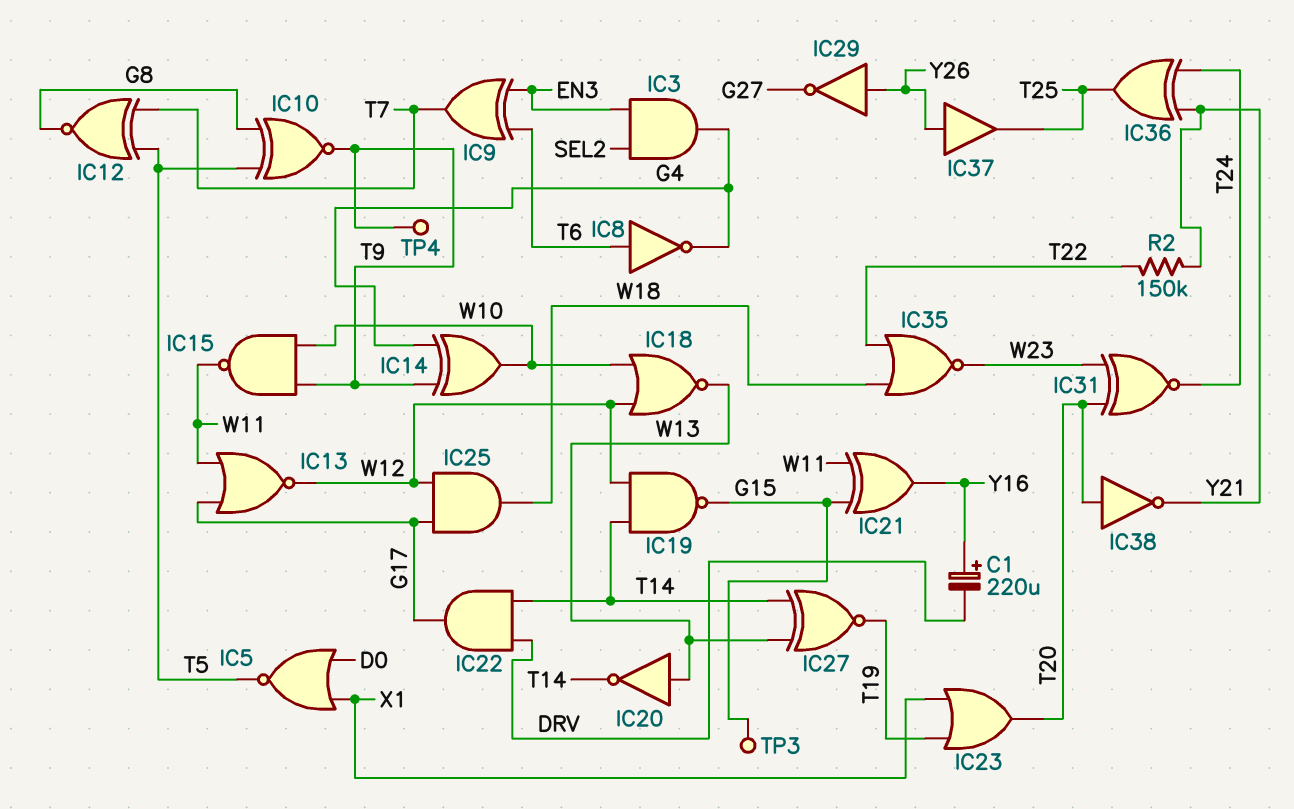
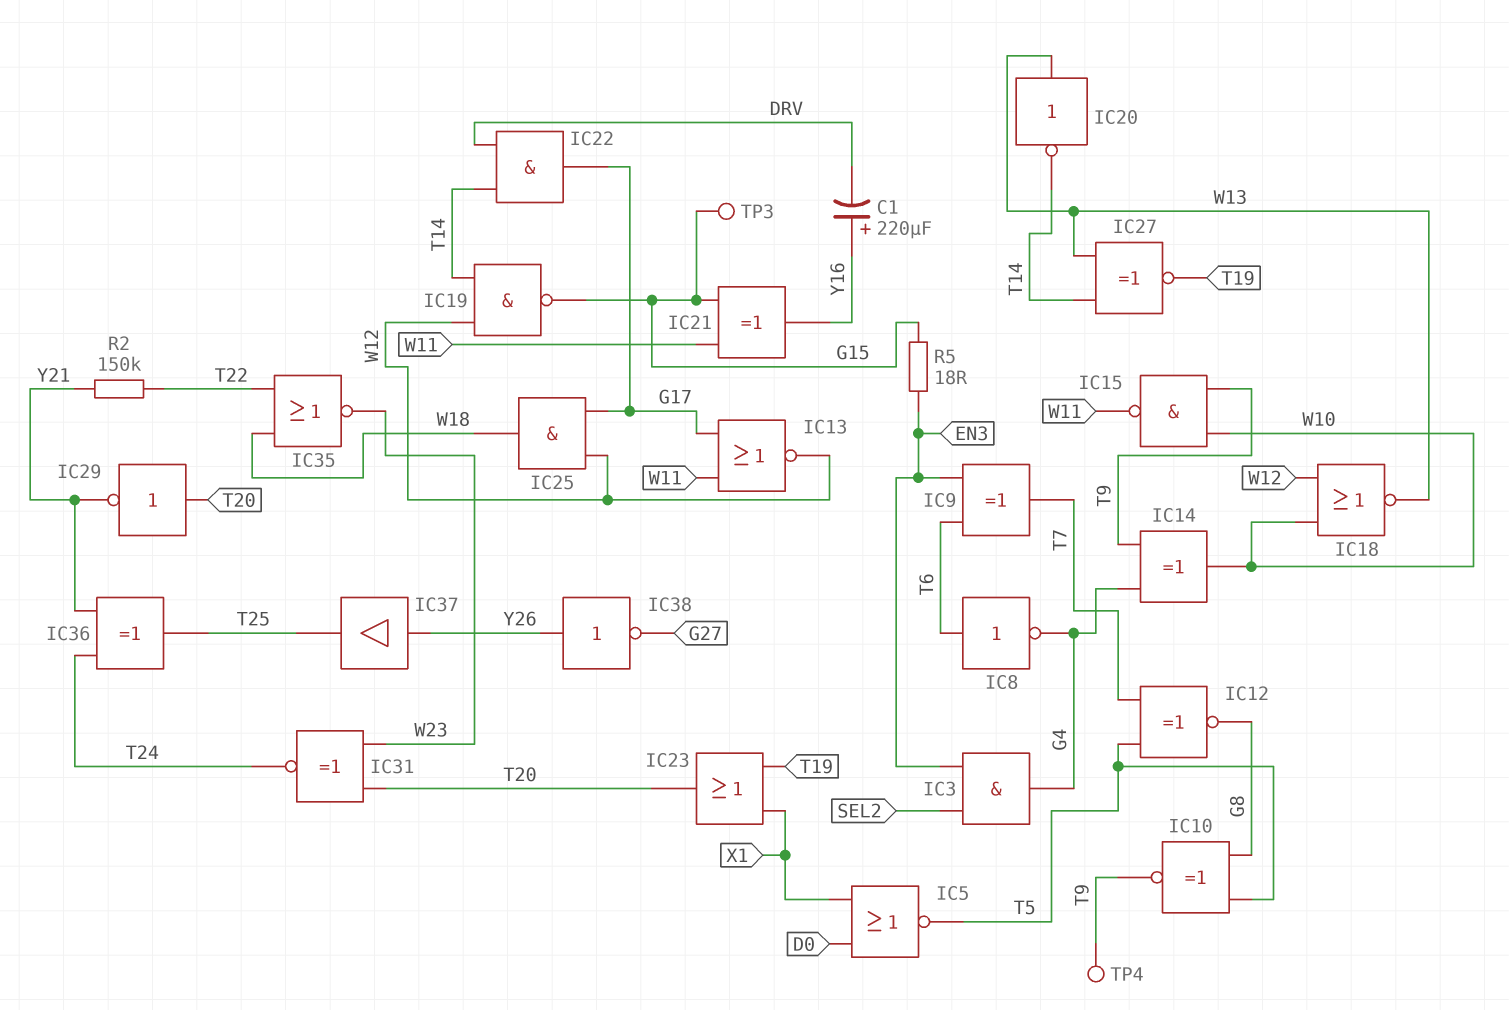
IC29: NOT (in Y26, out G27) -> NOT (in T20, out Y21)
IC38: NOT (in T20, out Y21) -> NOT (in Y26, out G27)
R5: none -> 18 (EN3, G15)

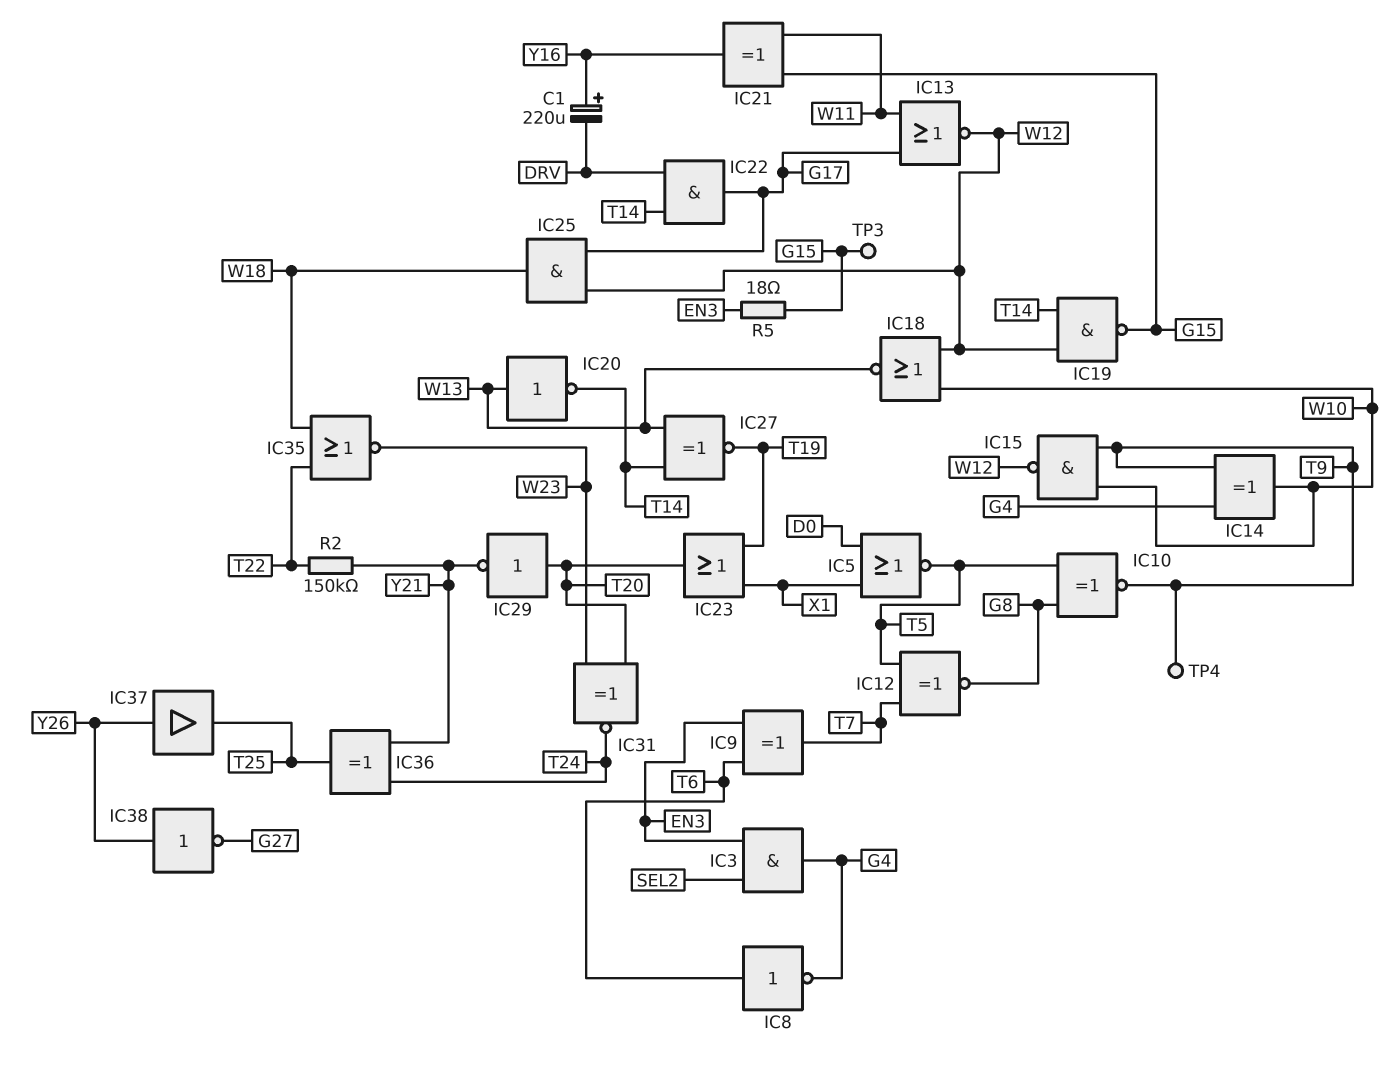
IC15: NAND (in T9, in W10, out W11) -> NAND (in T9, in W10, out W12)

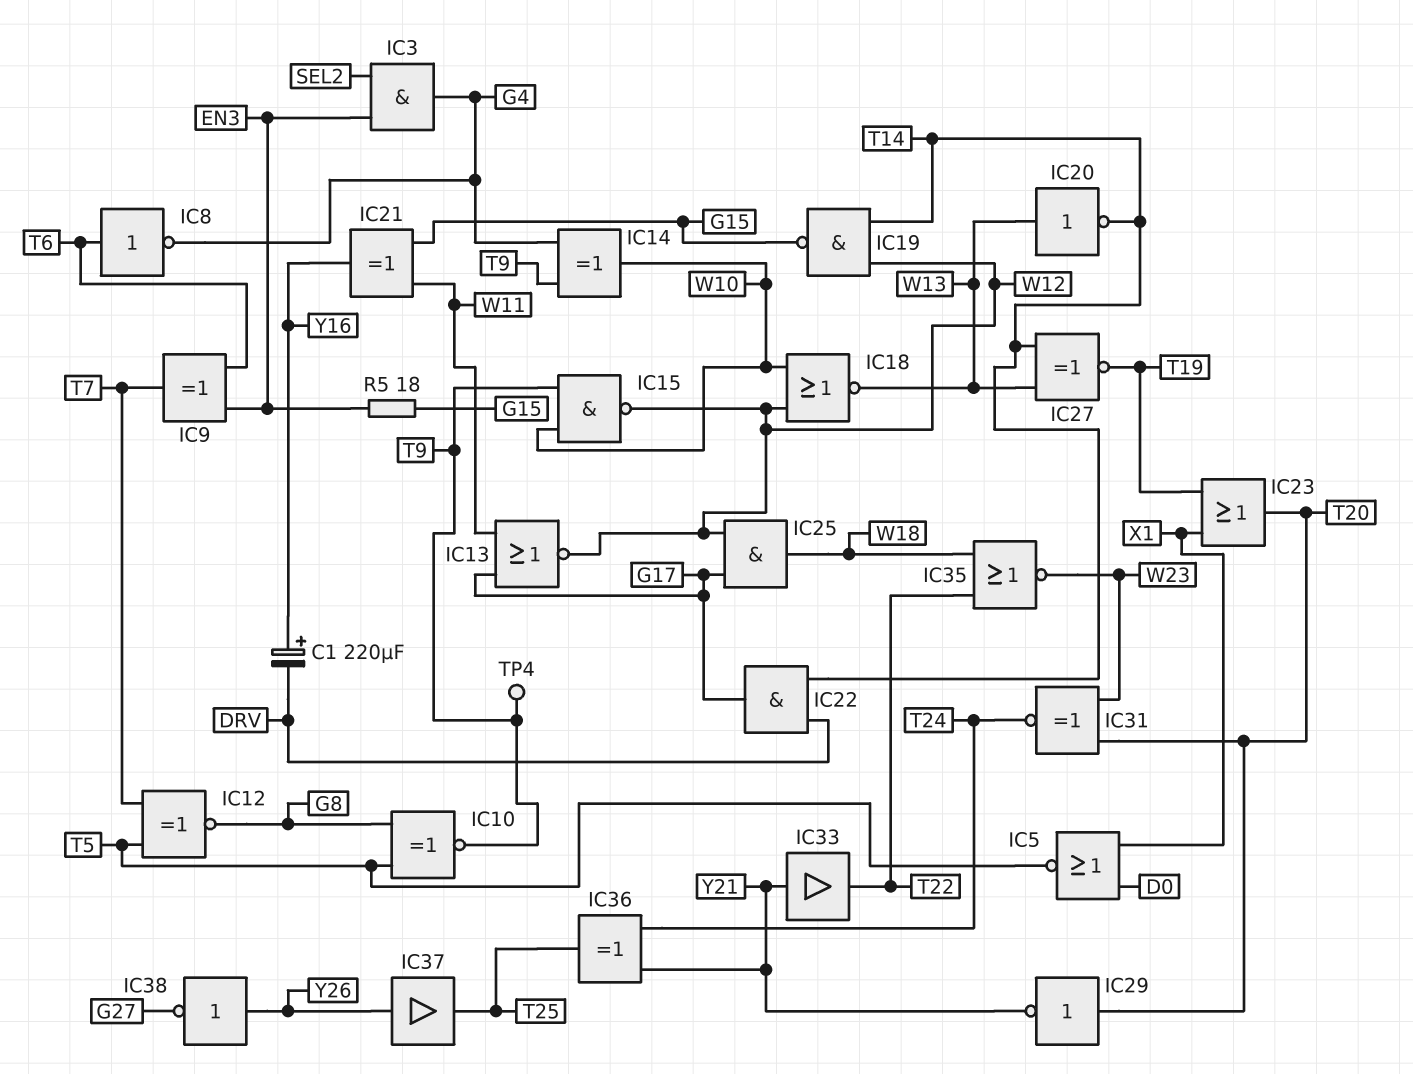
IC33: none -> buffer (in Y21, out T22)
R2: 150k (T22, Y21) -> none
TP3: test point (G15) -> none

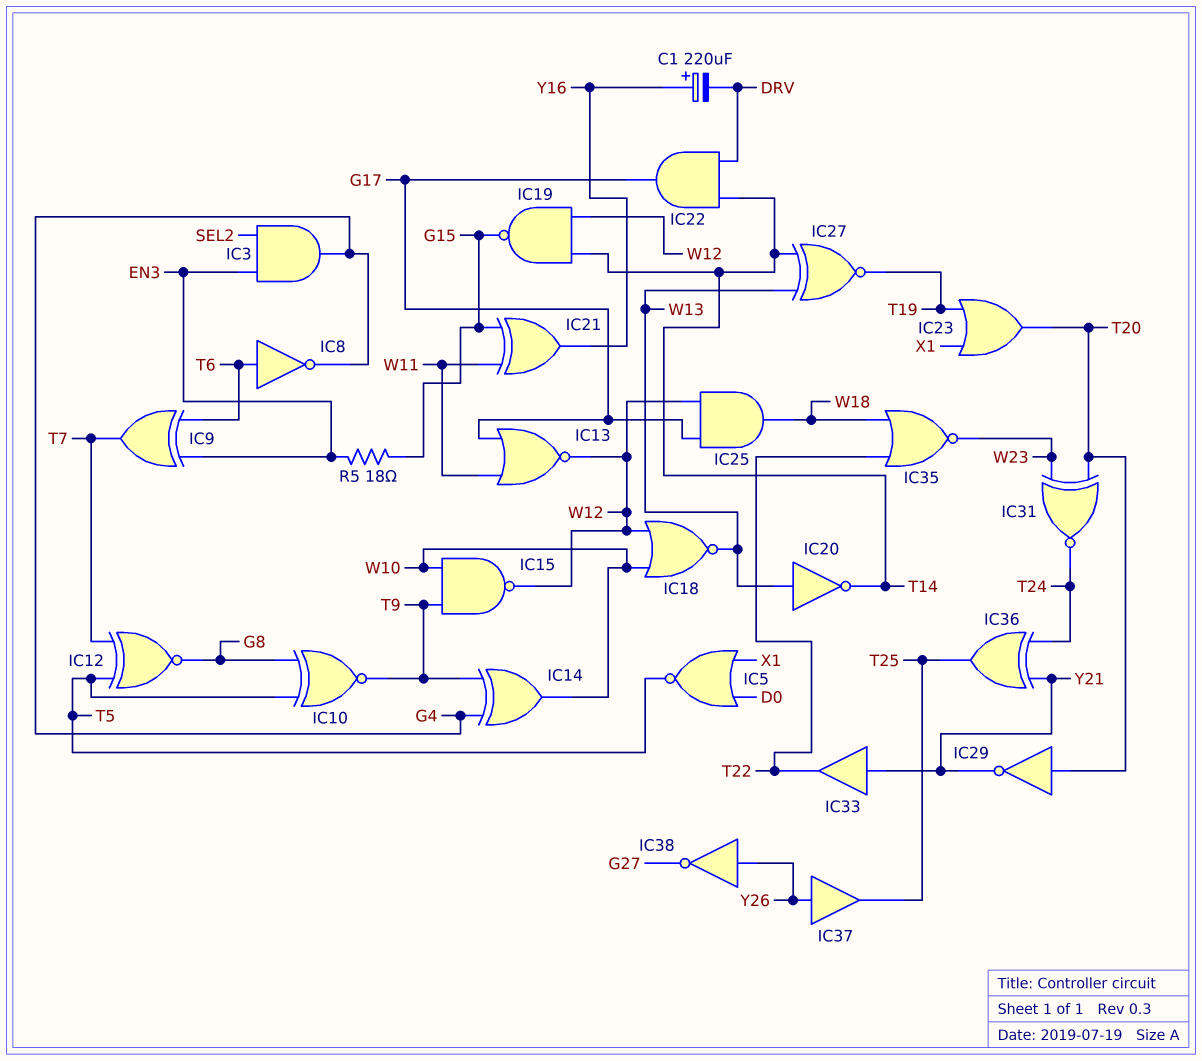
TP4: test point (T9) -> none

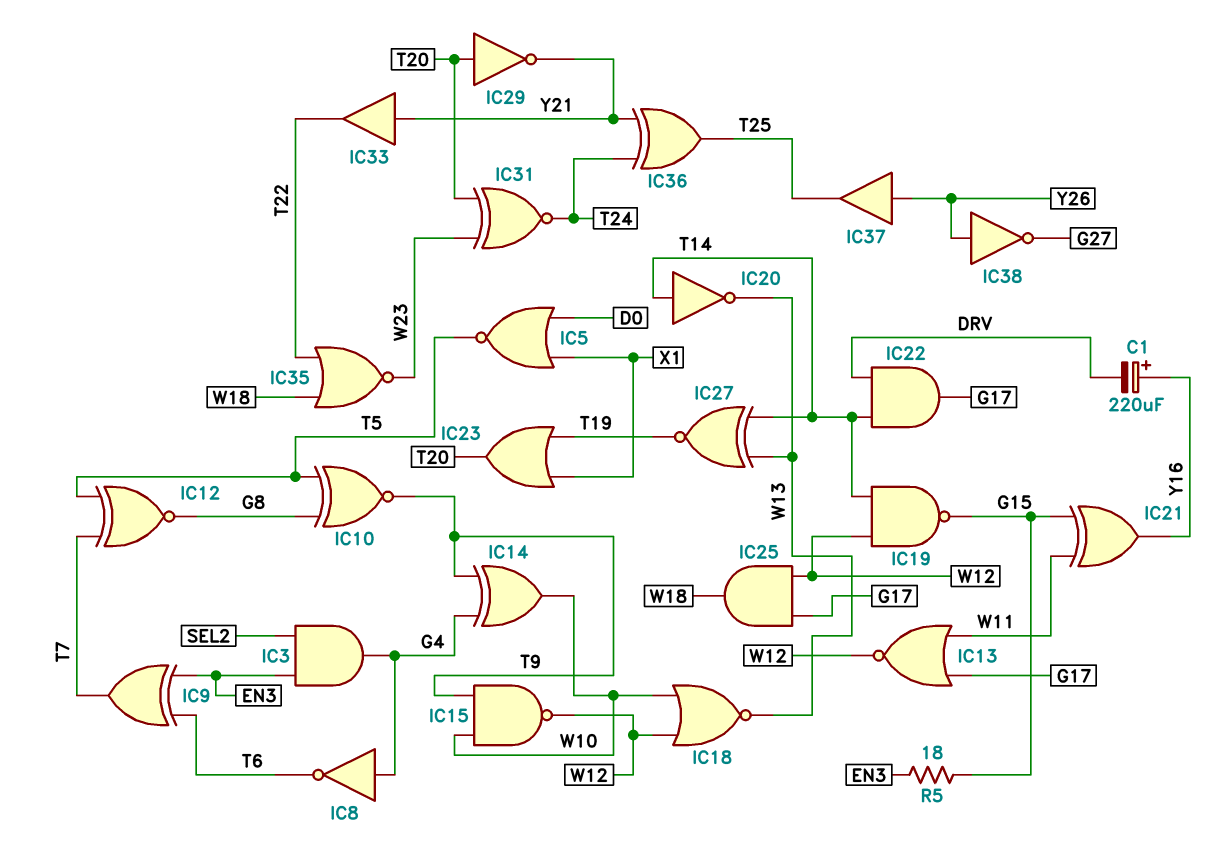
IC8: NOT (in T6, out G4) -> NOT (in G4, out T6)
IC20: NOT (in W13, out T14) -> NOT (in T14, out W13)

